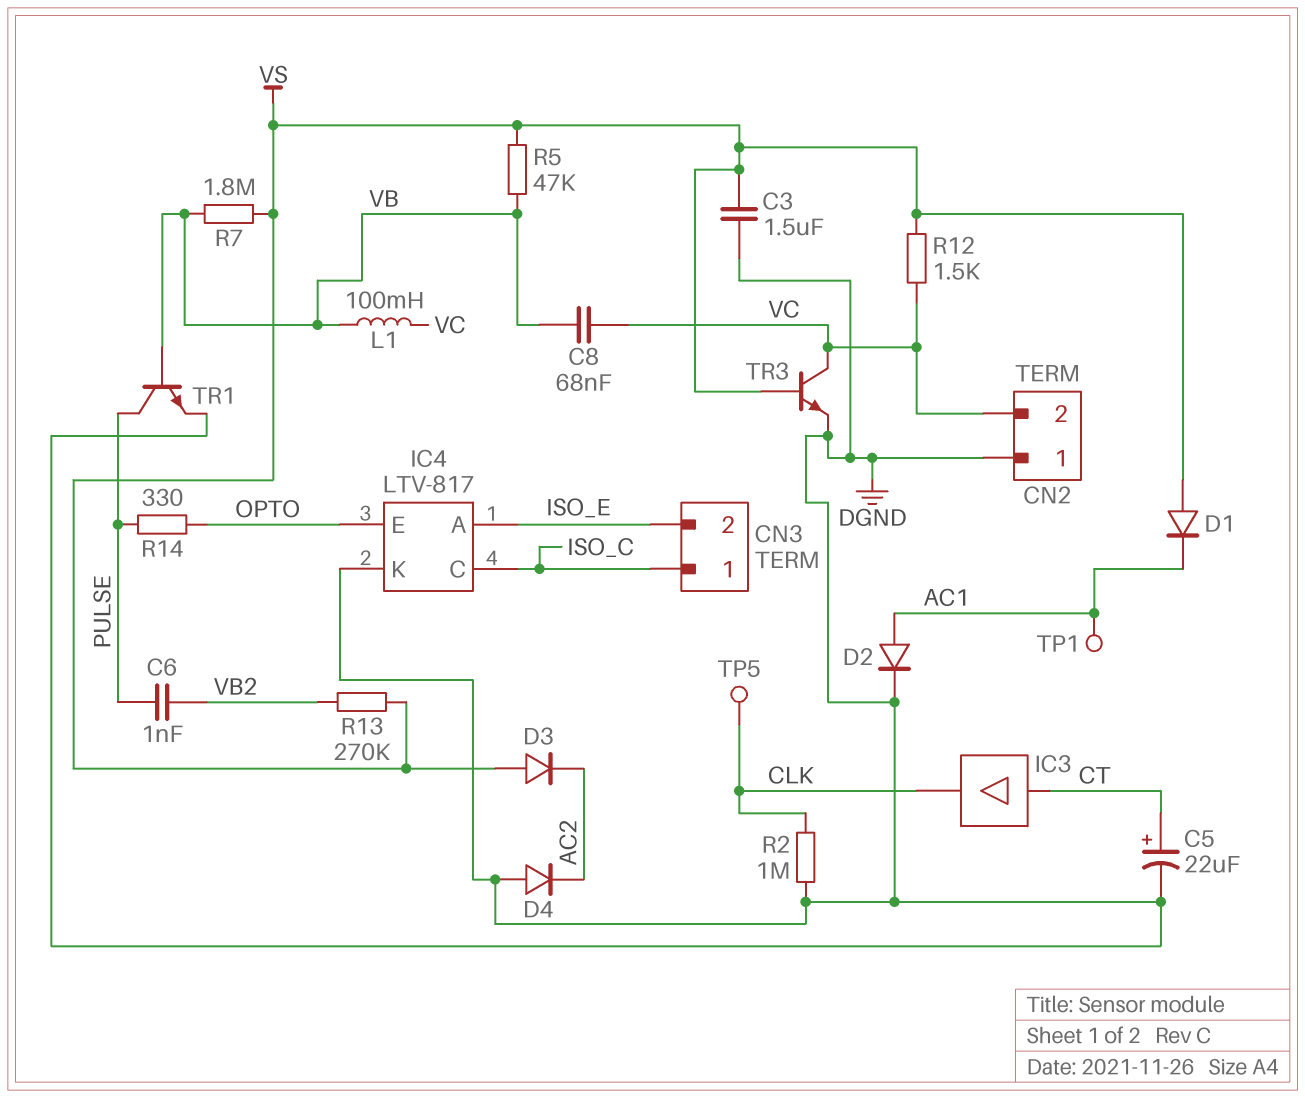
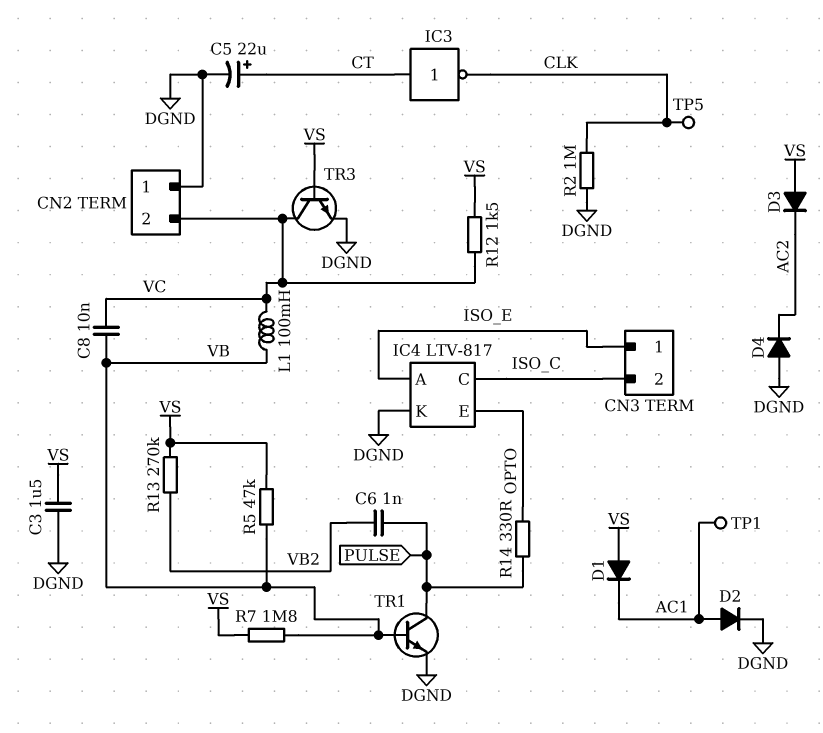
C8: 68nF (VB, VC) -> 10nF (VB, VC)
CN3 pin 1: ISO_C -> ISO_E
CN3 pin 2: ISO_E -> ISO_C
IC3: buffer (in CT, out CLK) -> NOT (in CT, out CLK)

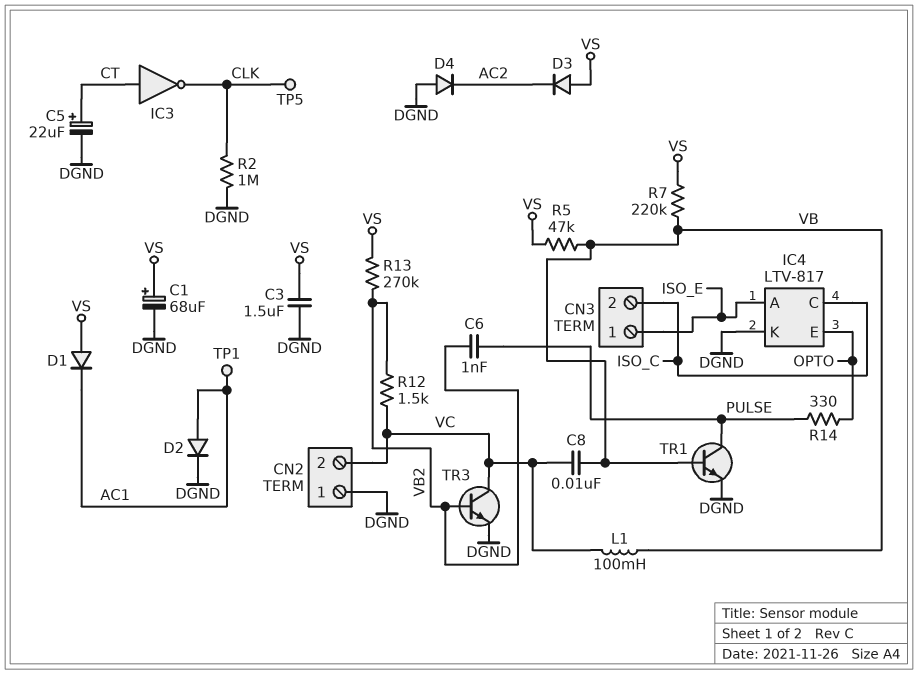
C1: none -> 68uF (plus VS, minus DGND)
R7: 1.8M (VB, VS) -> 220k (VB, VS)
R12: 1.5k (VC, VS) -> 1.5k (VB2, VC)
TR3: NPN (B VS, C VC, E DGND) -> NPN (B VB2, C VC, E DGND)

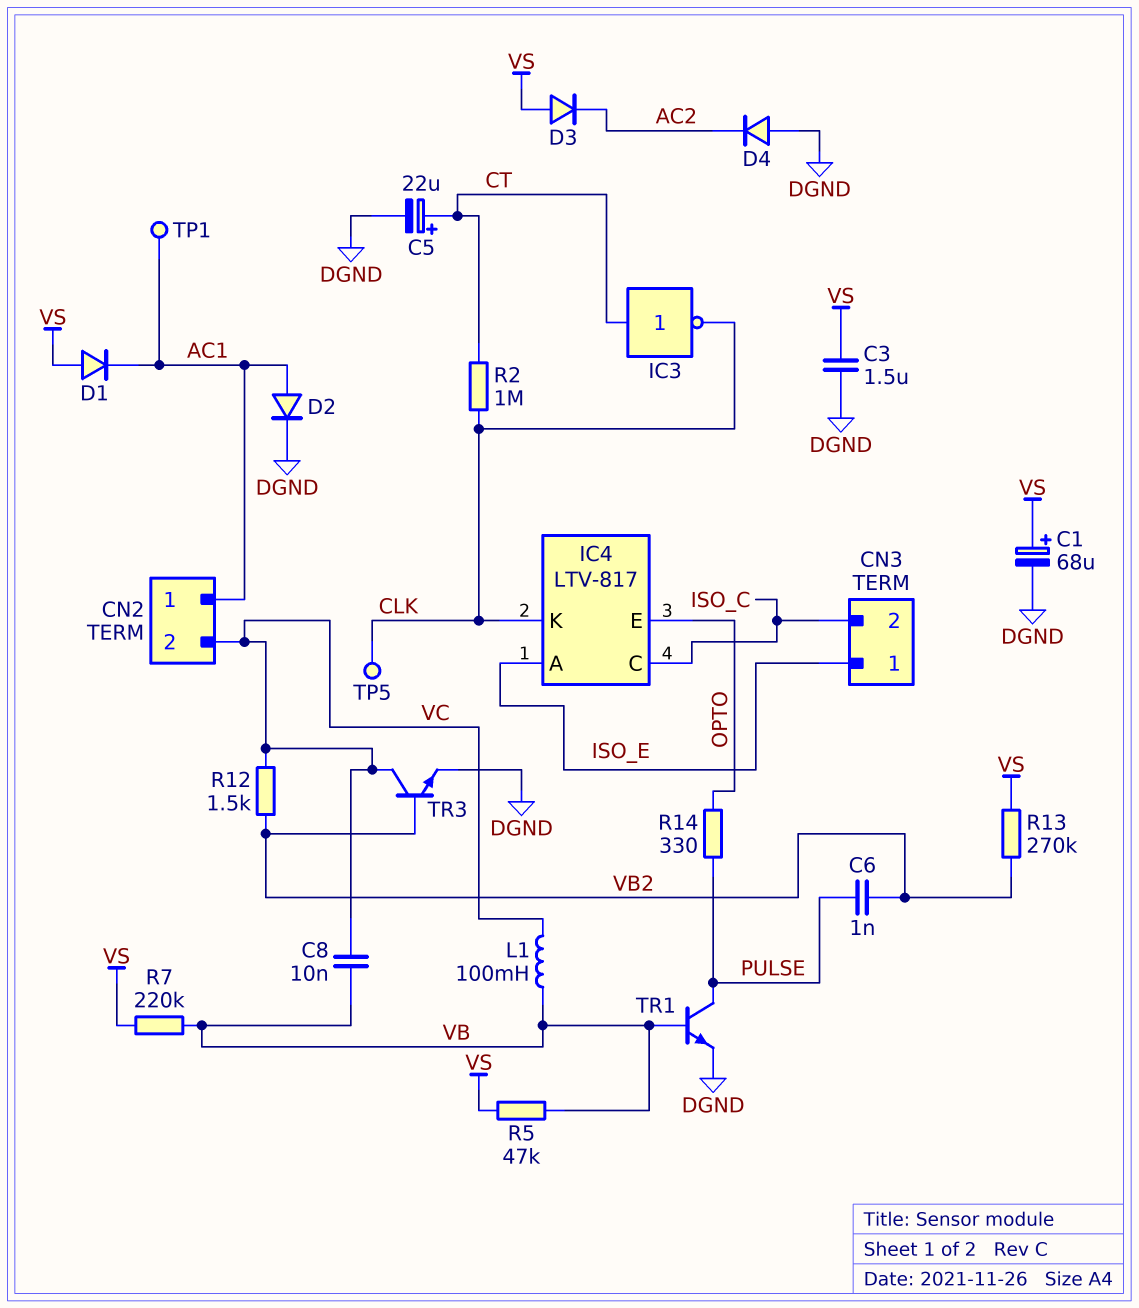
CN2 pin 1: DGND -> AC1
IC4 pin K: DGND -> CLK
R2: 1M (CLK, DGND) -> 1M (CLK, CT)

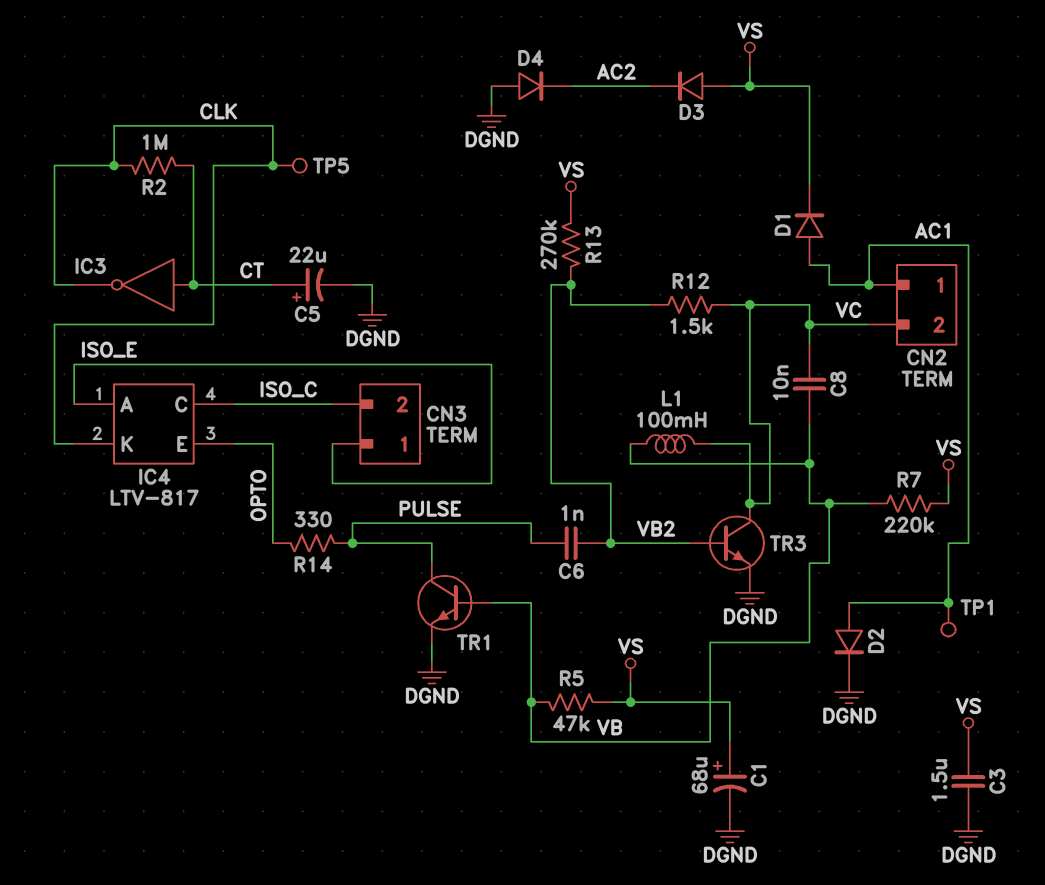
D1: diode (A VS, K AC1) -> diode (A AC1, K VS)

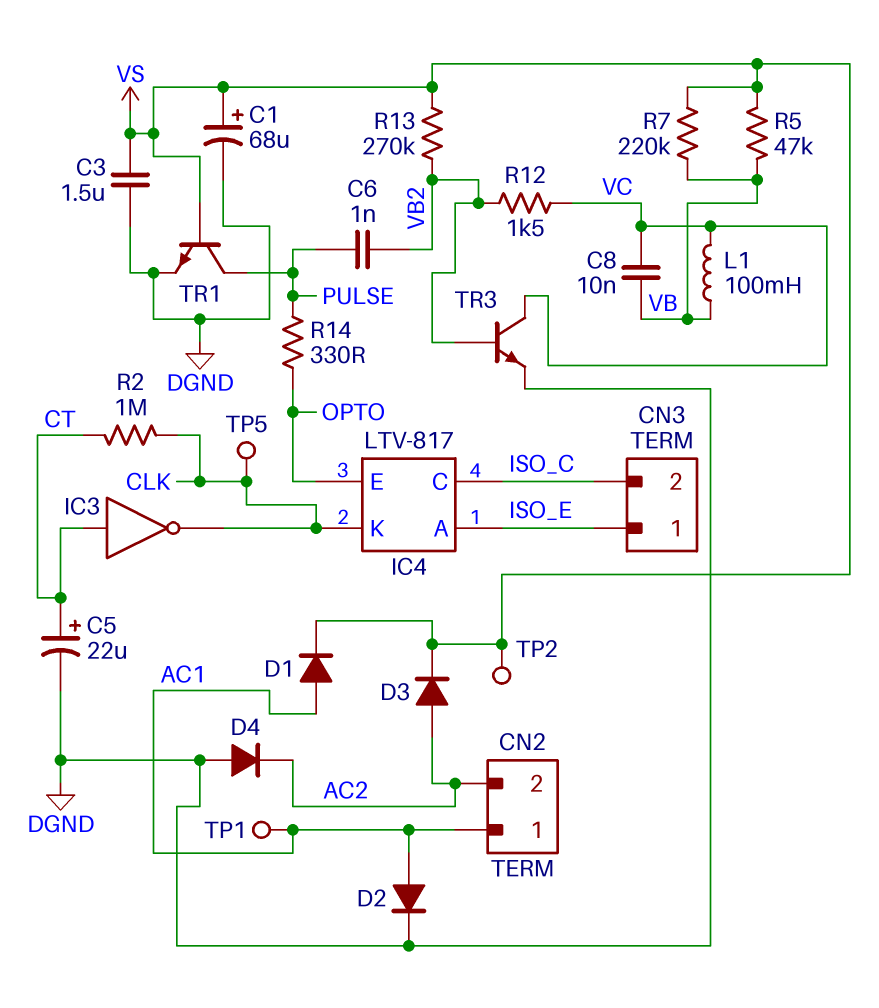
CN2 pin 2: VC -> AC2
D3: diode (A VS, K AC2) -> diode (A AC2, K VS)
TP2: none -> test point (VS)
TR1: NPN (B VB, C PULSE, E DGND) -> NPN (B VS, C PULSE, E DGND)

